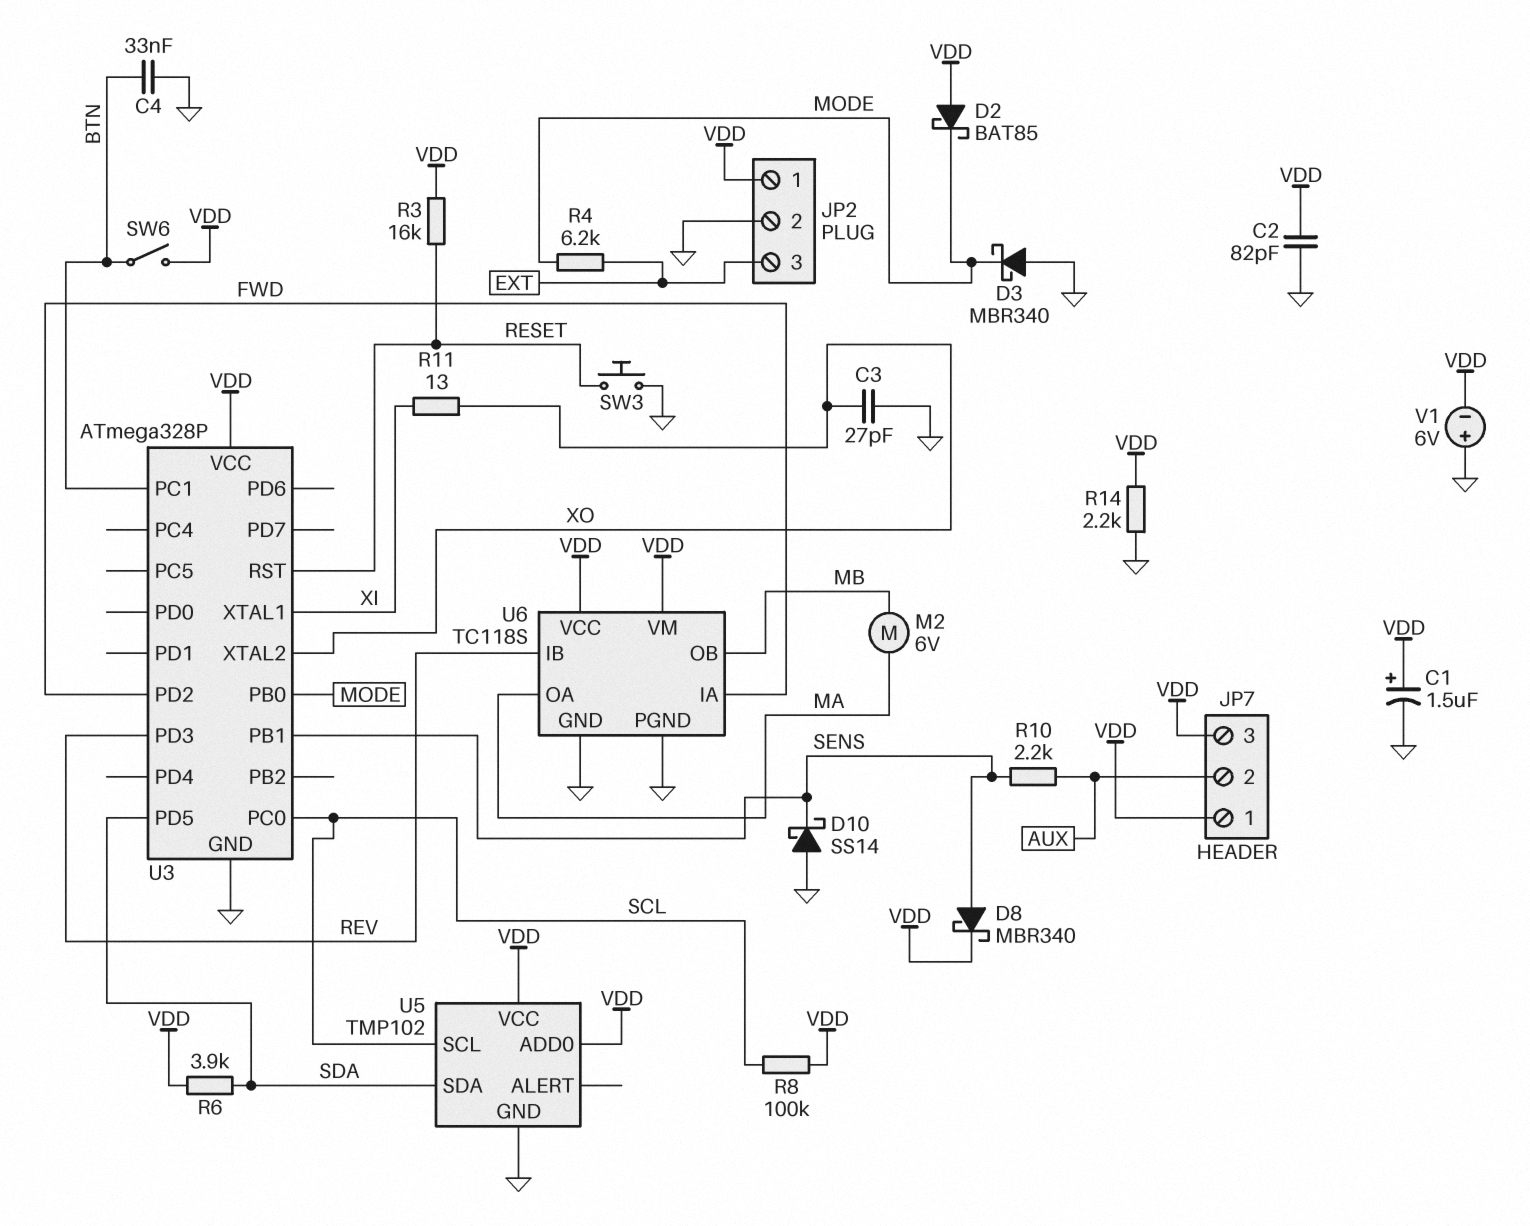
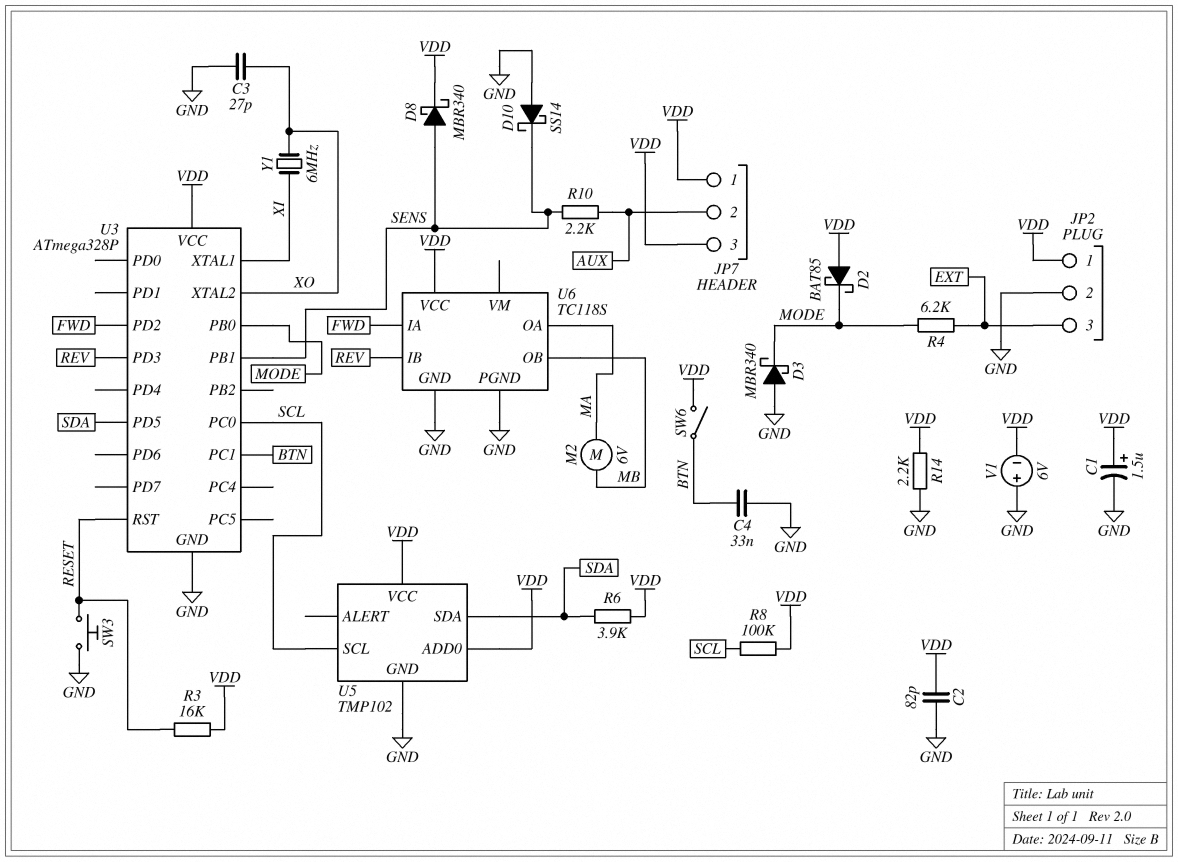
R11: 13 (XI, XO) -> none
U6 pin VM: VDD -> none
Y1: none -> 6MHz (XI, XO)

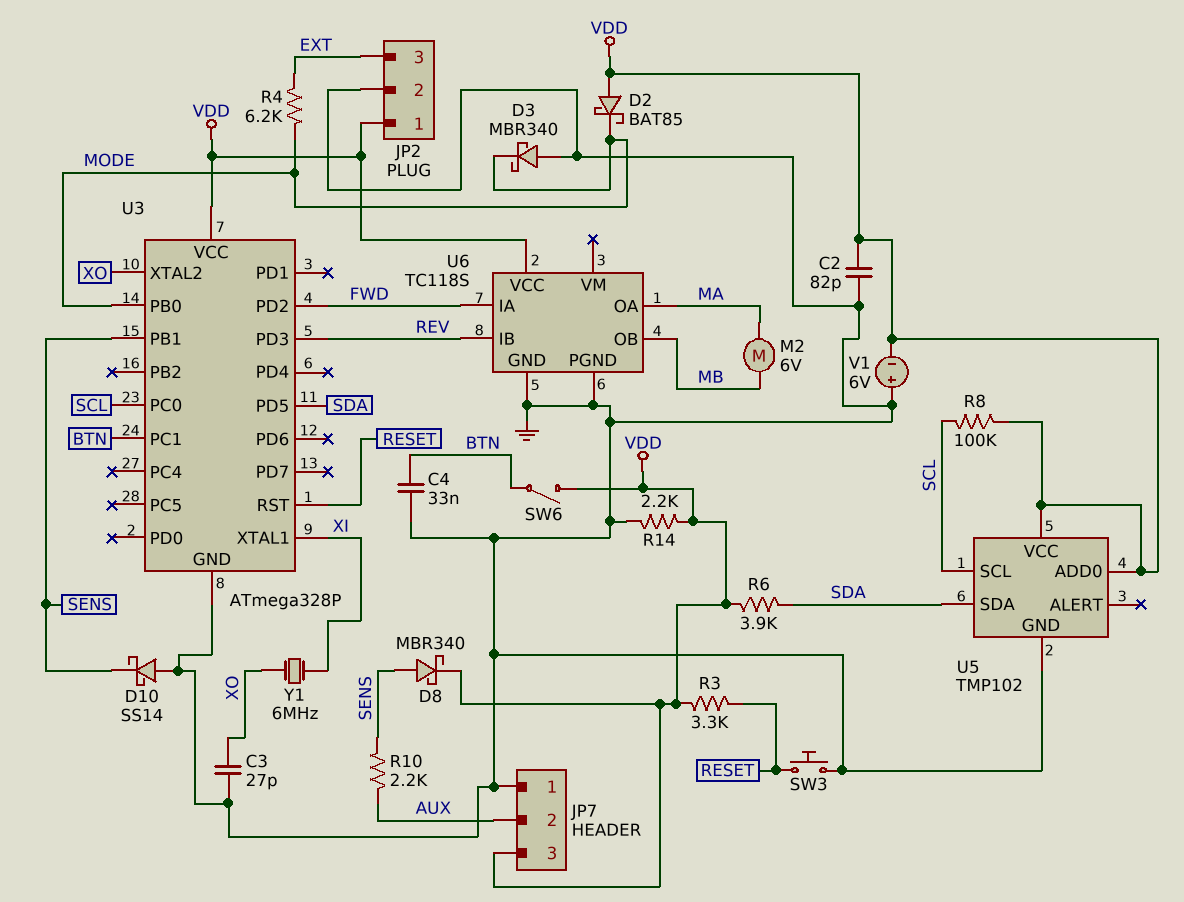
C1: 1.5uF (plus VDD, minus GND) -> none
JP7 pin 1: VDD -> GND
R3: 16k (RESET, VDD) -> 3.3k (RESET, VDD)

